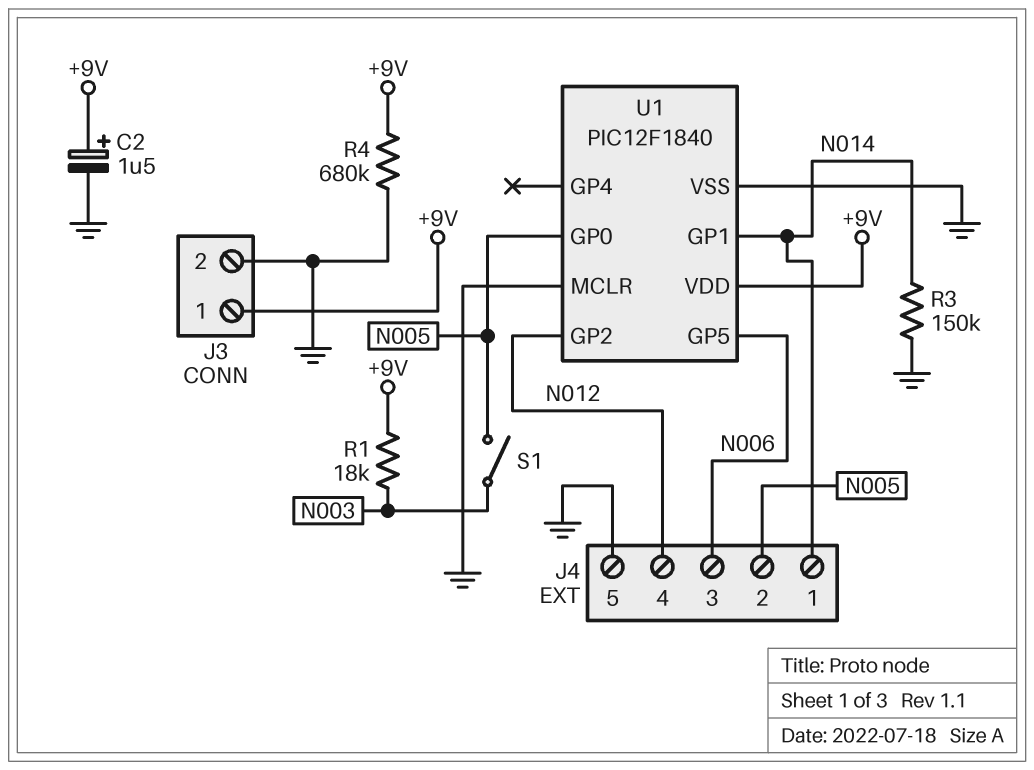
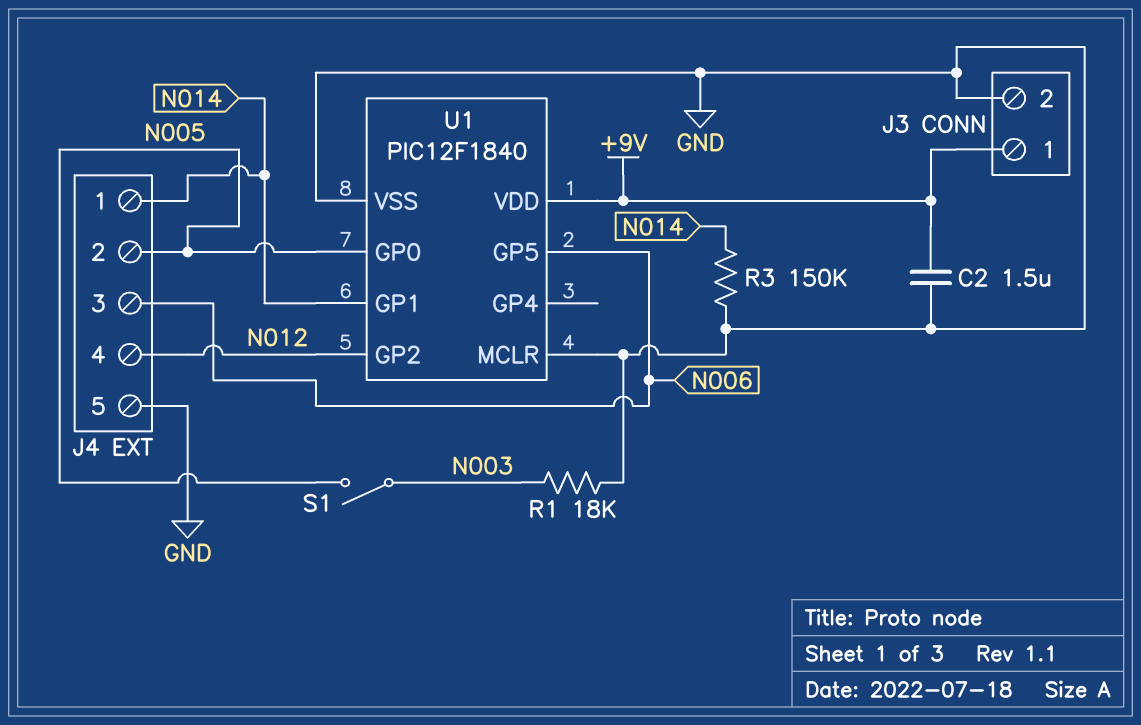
C2: 1.5uF (plus +9V, minus GND) -> 1.5uF (+9V, GND)
R1: 18k (+9V, N003) -> 18k (GND, N003)
R4: 680k (+9V, GND) -> none

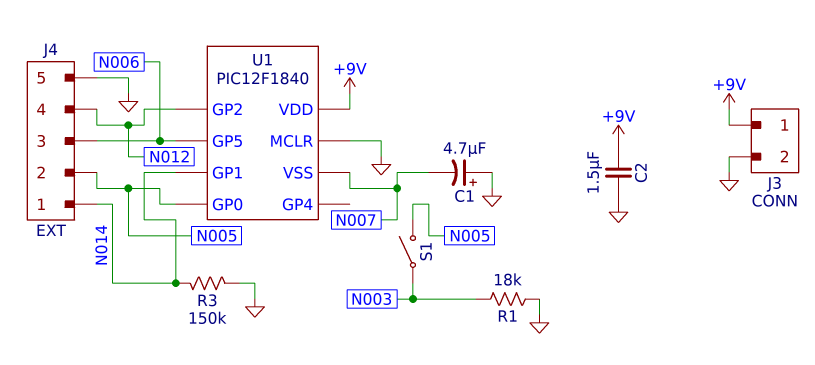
C1: none -> 4.7uF (plus GND, minus N007)
U1 pin VSS: GND -> N007

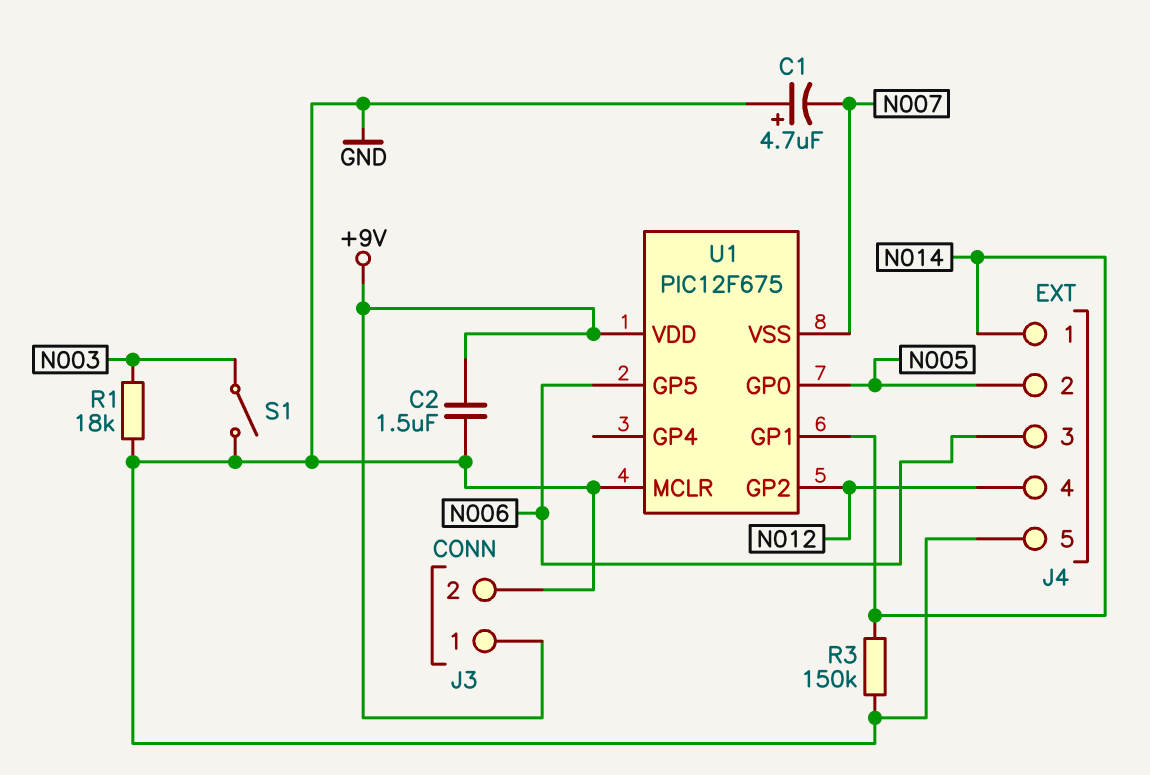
S1: switch (N003, N005) -> switch (GND, N003)
U1: PIC12F1840 -> PIC12F675

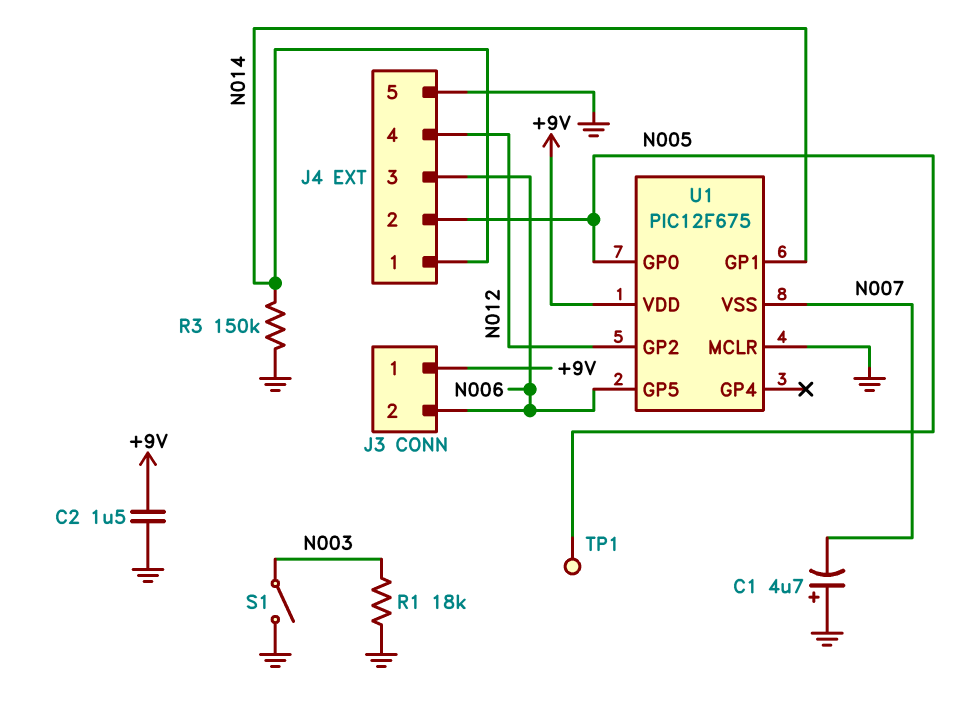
J3 pin 2: GND -> N006
TP1: none -> test point (N005)

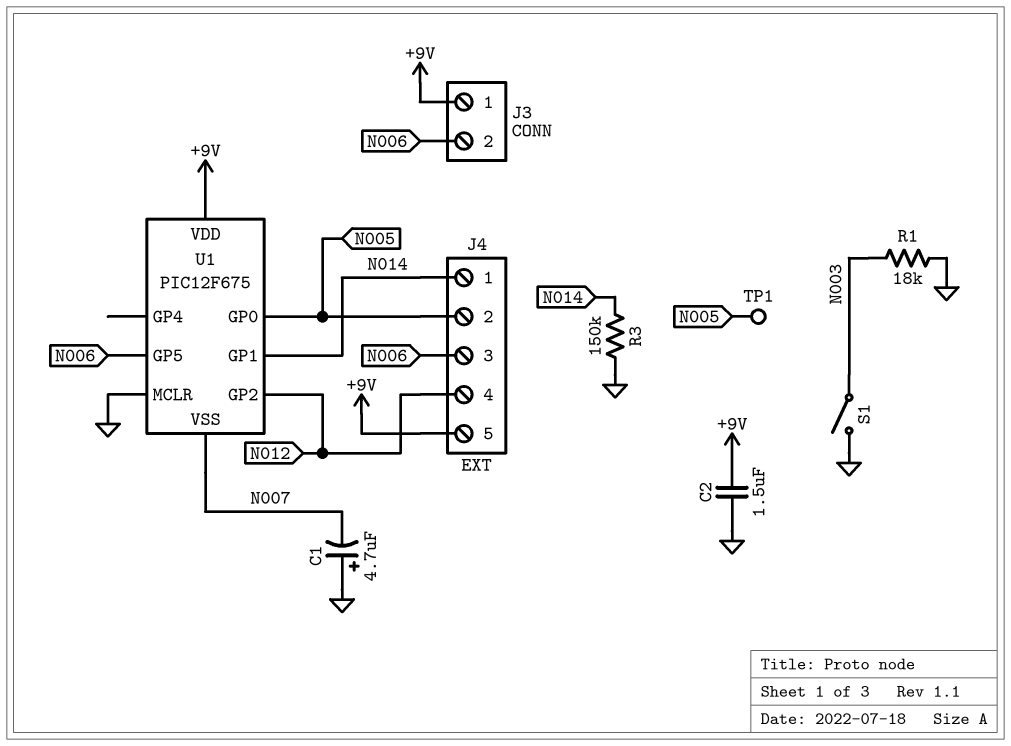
J4 pin 5: GND -> +9V

